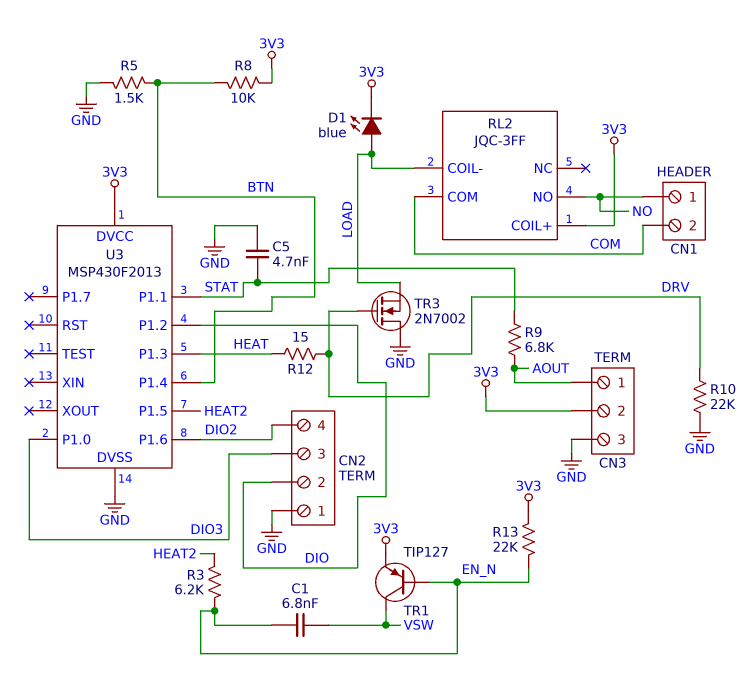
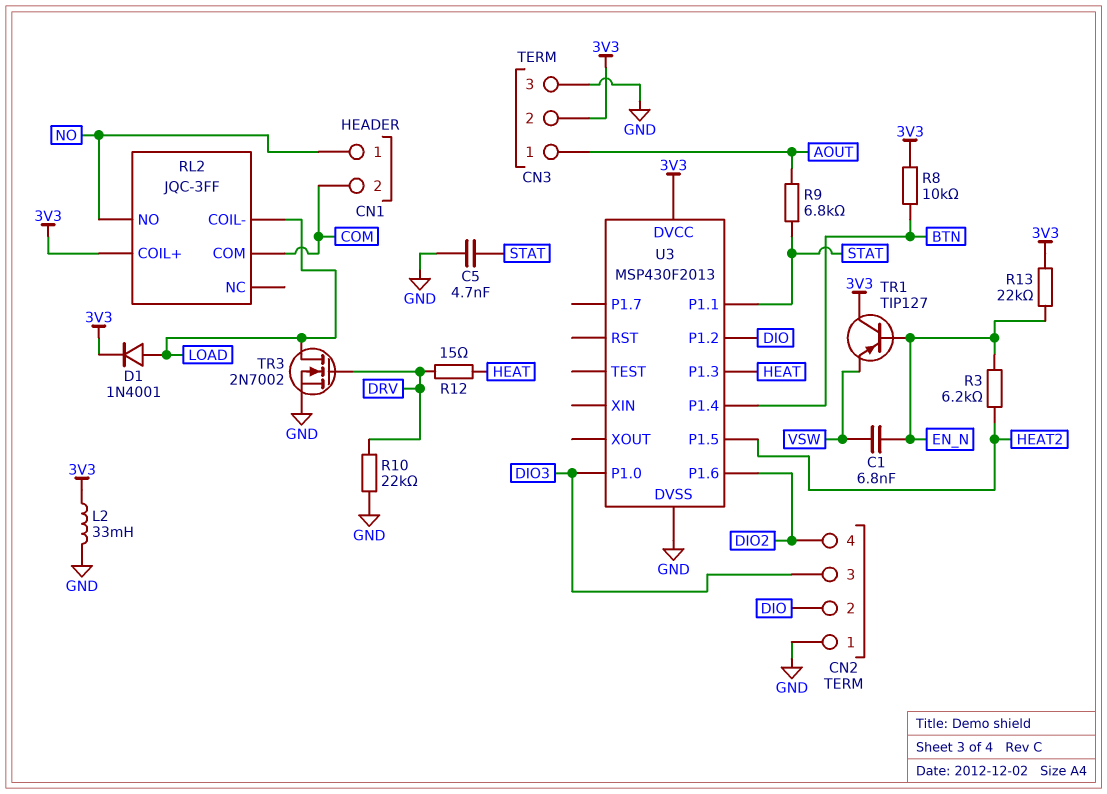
D1: LED blue (A LOAD, K 3V3) -> diode 1N4001 (A LOAD, K 3V3)
L2: none -> 33mH (3V3, GND)
R5: 1.5k (BTN, GND) -> none
TR1: PNP TIP127 (B EN_N, C VSW, E 3V3) -> PNP TIP127 (B EN_N, C 3V3, E VSW)
TR3: NMOS 2N7002 (G DRV, D GND, S LOAD) -> NMOS 2N7002 (G DRV, D LOAD, S GND)

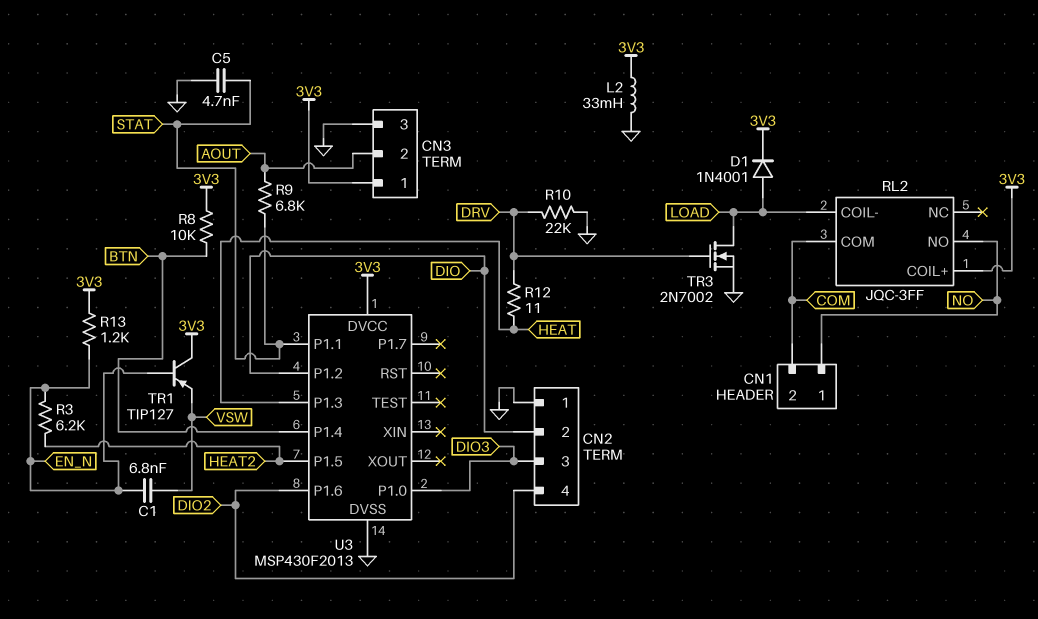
CN3 pin 1: AOUT -> 3V3
CN3 pin 2: 3V3 -> AOUT
R12: 15 (DRV, HEAT) -> 11 (DRV, HEAT)
R13: 22k (3V3, EN_N) -> 1.2k (3V3, EN_N)

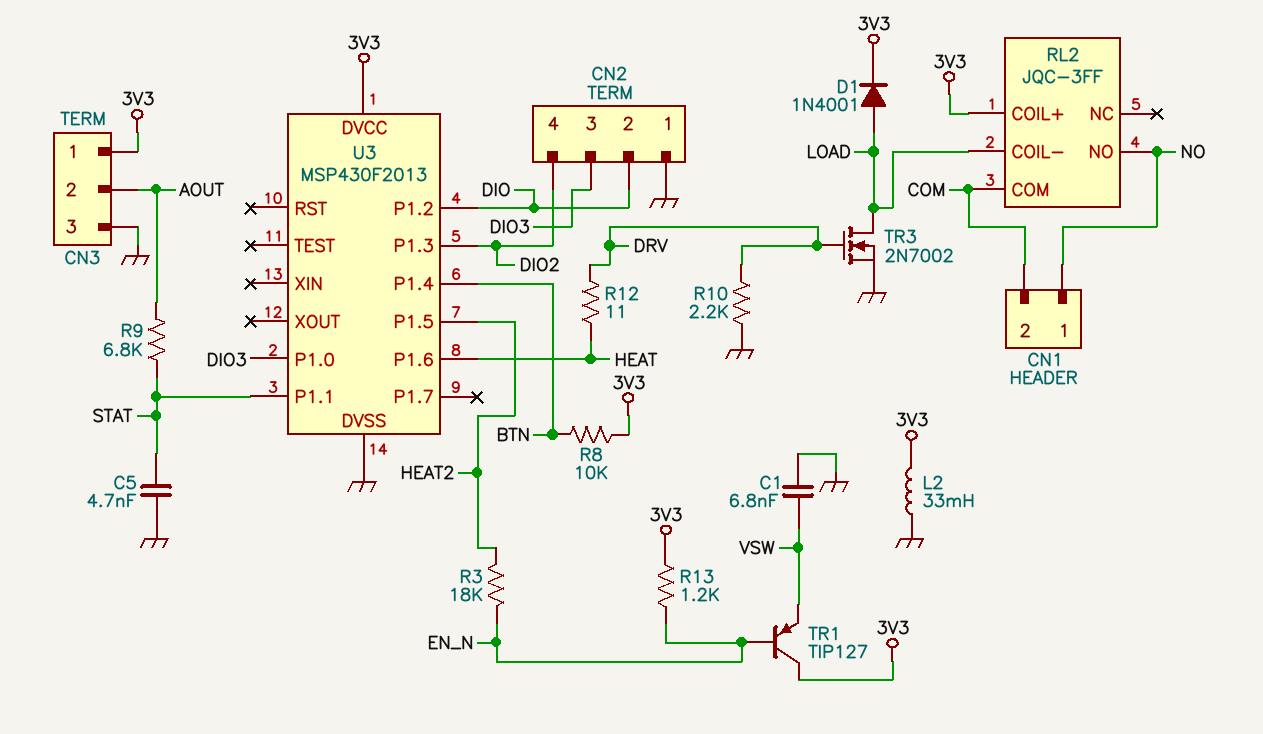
C1: 6.8nF (EN_N, VSW) -> 6.8nF (GND, VSW)
R3: 6.2k (EN_N, HEAT2) -> 18k (EN_N, HEAT2)
R10: 22k (DRV, GND) -> 2.2k (DRV, GND)
U3 pin P1.3: HEAT -> DIO2
U3 pin P1.6: DIO2 -> HEAT

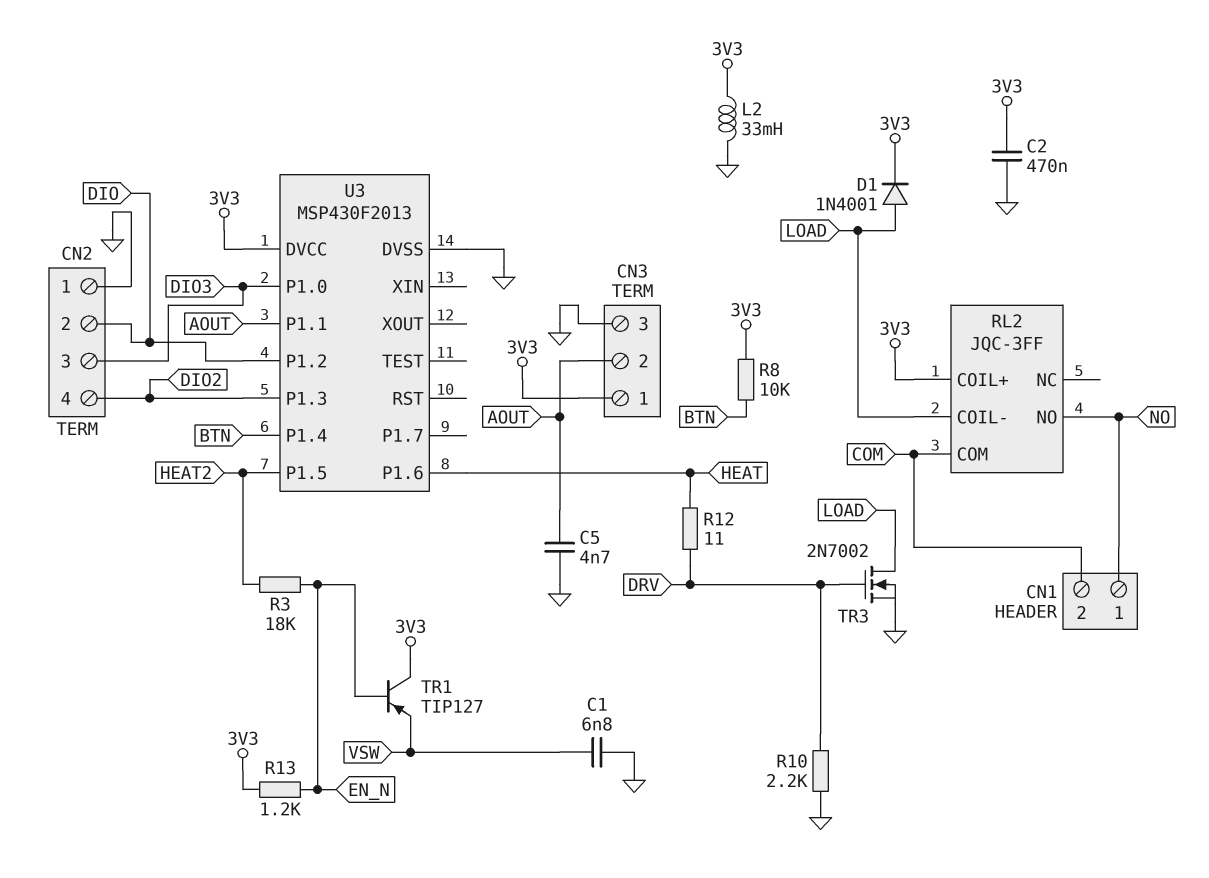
C2: none -> 470nF (3V3, GND)
C5: 4.7nF (GND, STAT) -> 4.7nF (AOUT, GND)
R9: 6.8k (AOUT, STAT) -> none
U3 pin P1.1: STAT -> AOUT

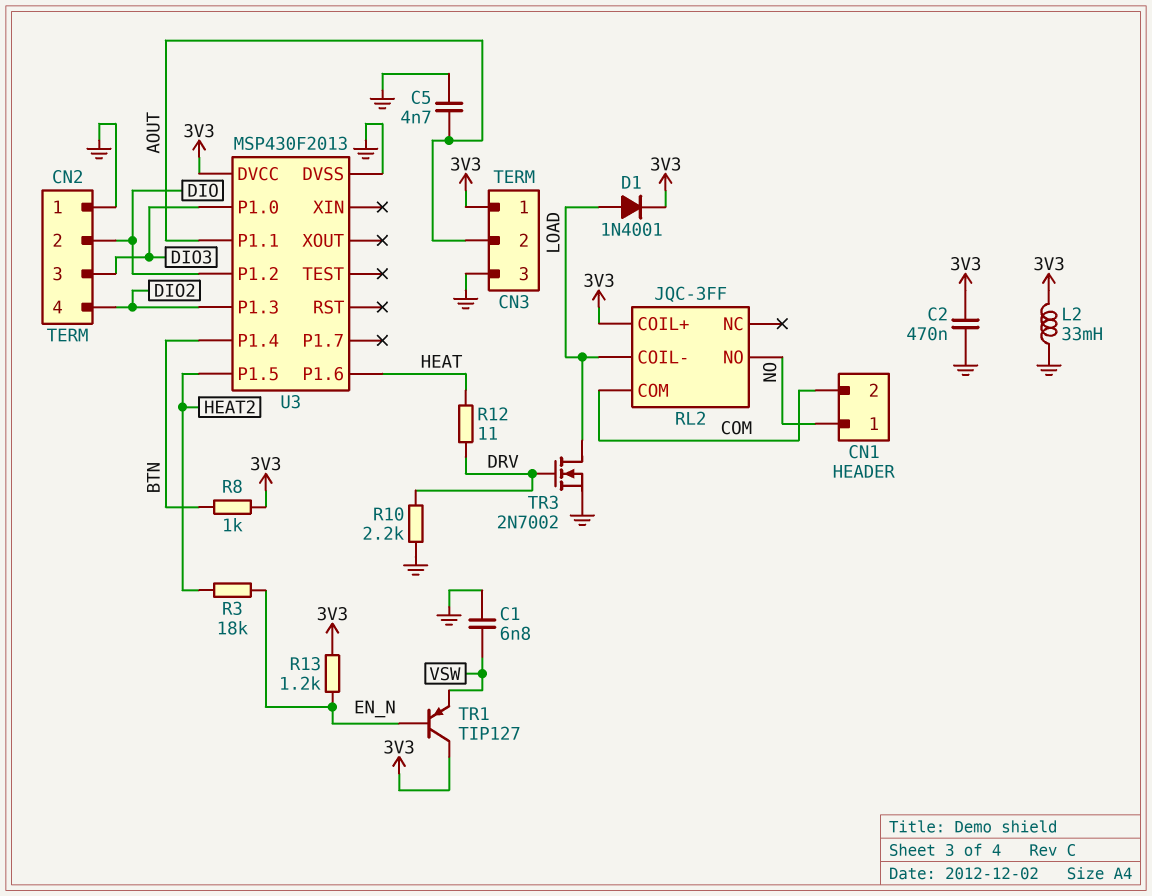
R8: 10k (3V3, BTN) -> 1k (3V3, BTN)

